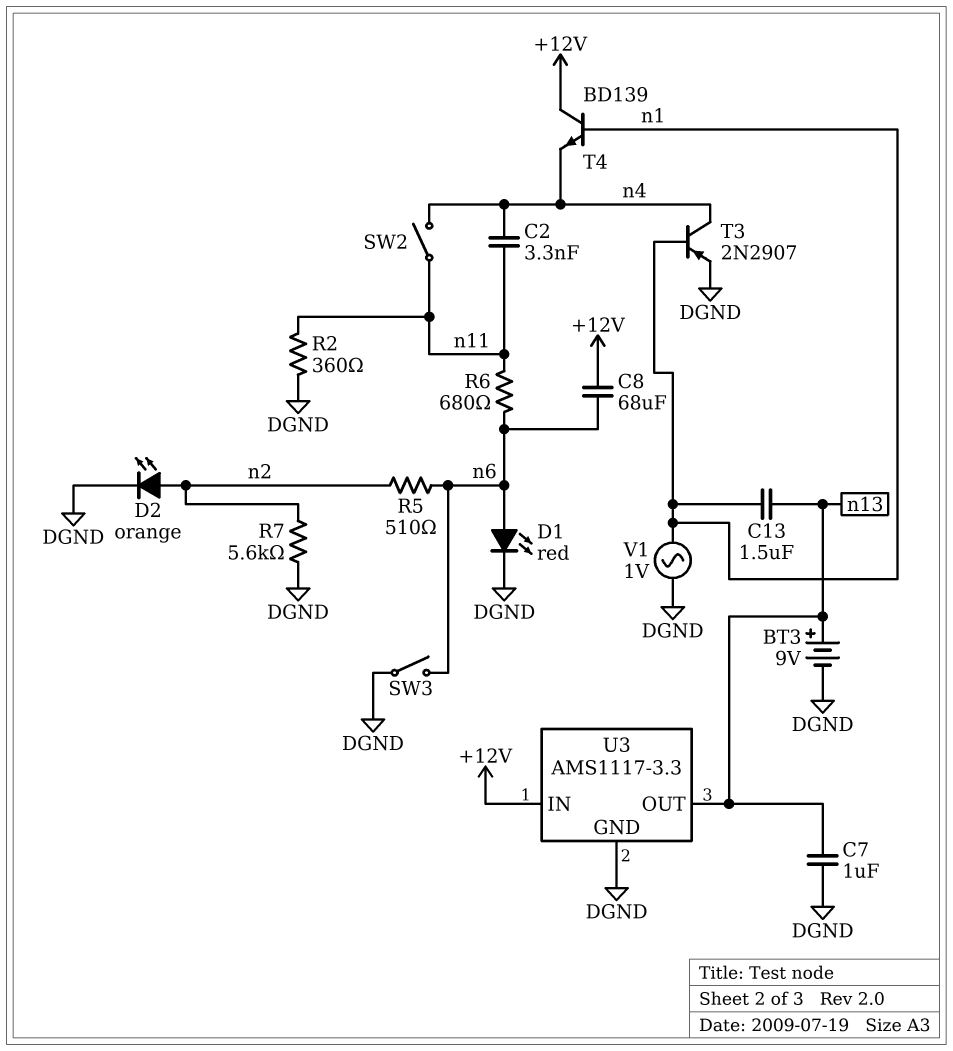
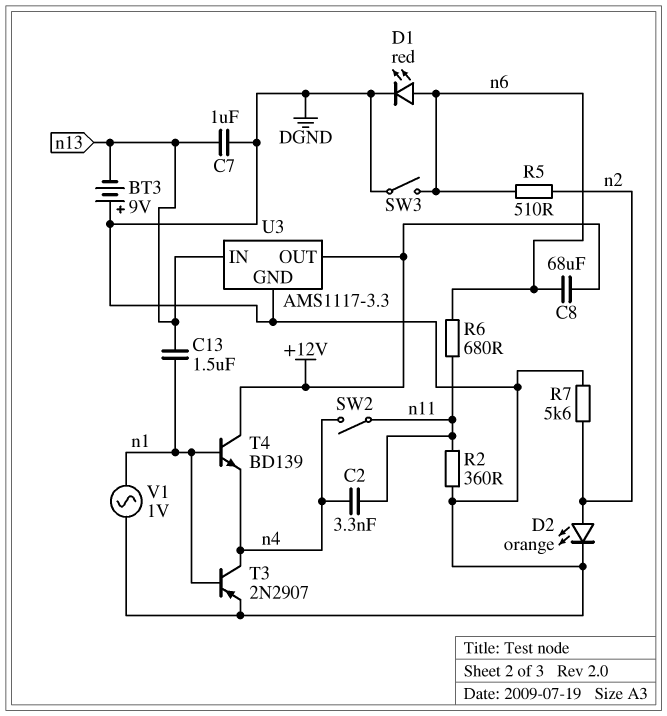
BT3: 9V (plus n13, minus DGND) -> 9V (plus DGND, minus n13)
U3 pin IN: +12V -> n13
U3 pin OUT: n13 -> +12V

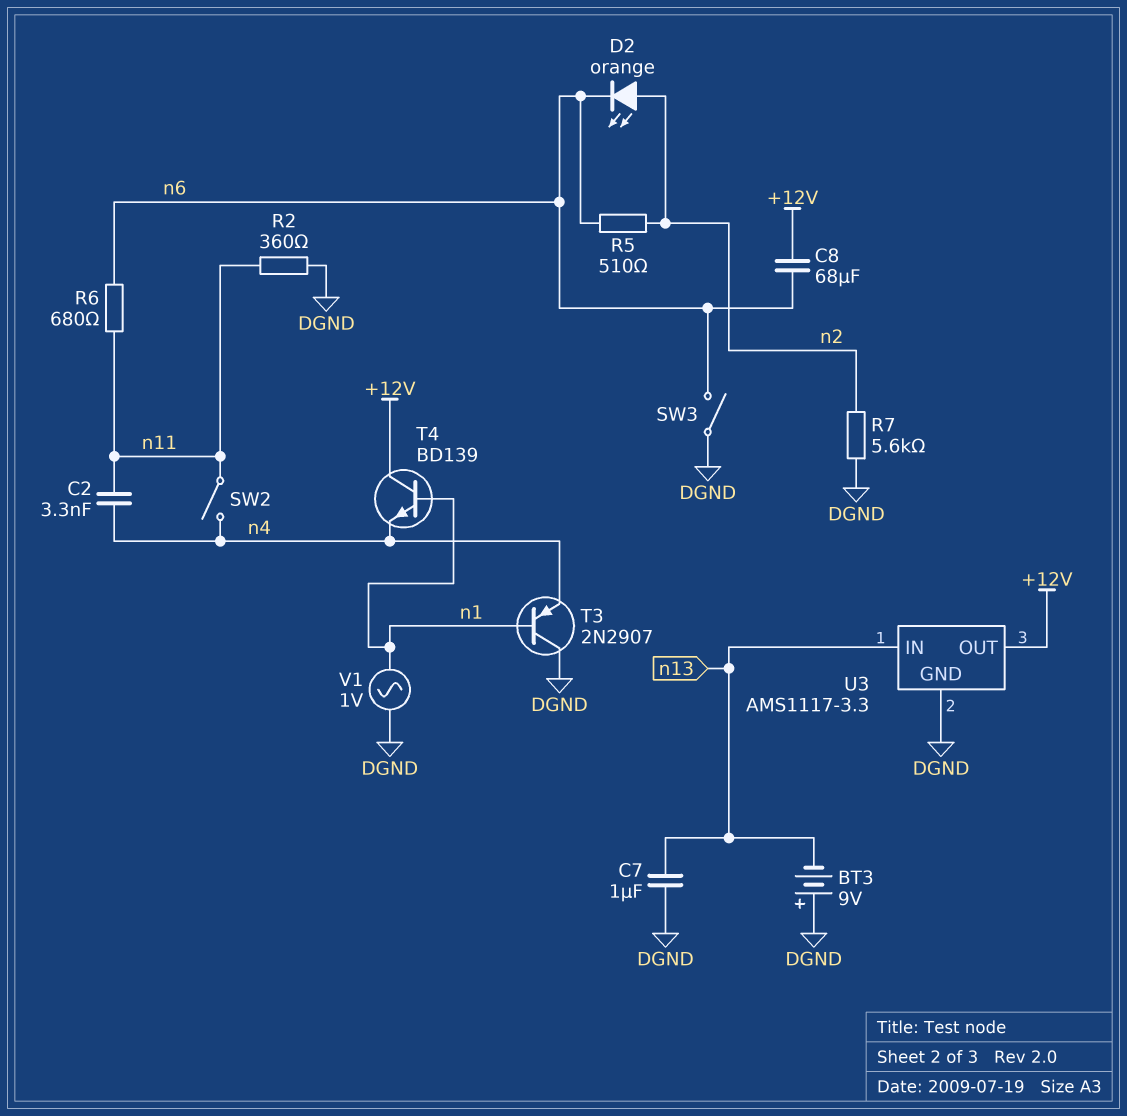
C13: 1.5uF (n1, n13) -> none
D1: LED red (A n6, K DGND) -> none
D2: LED orange (A n2, K DGND) -> LED orange (A n2, K n6)
T3: PNP 2N2907 (B n1, C n4, E DGND) -> PNP 2N2907 (B n1, C DGND, E n4)

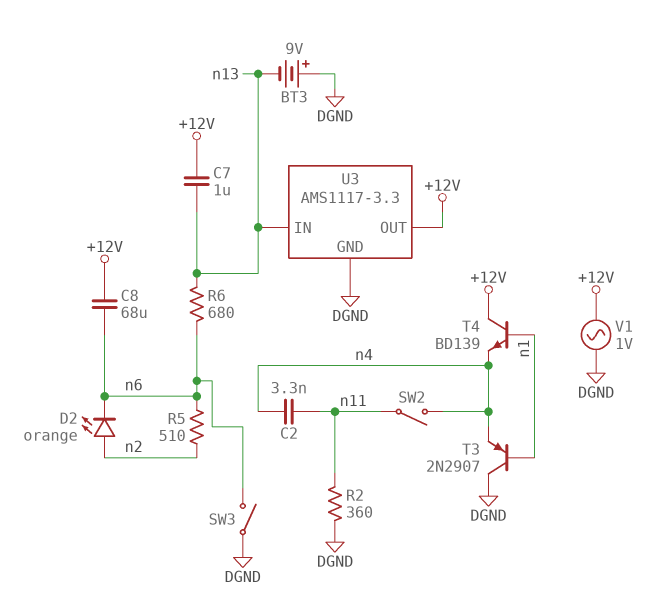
C7: 1uF (DGND, n13) -> 1uF (+12V, n13)
R6: 680 (n6, n11) -> 680 (n6, n13)
R7: 5.6k (DGND, n2) -> none
V1: AC 1V (DGND, n1) -> AC 1V (+12V, DGND)

